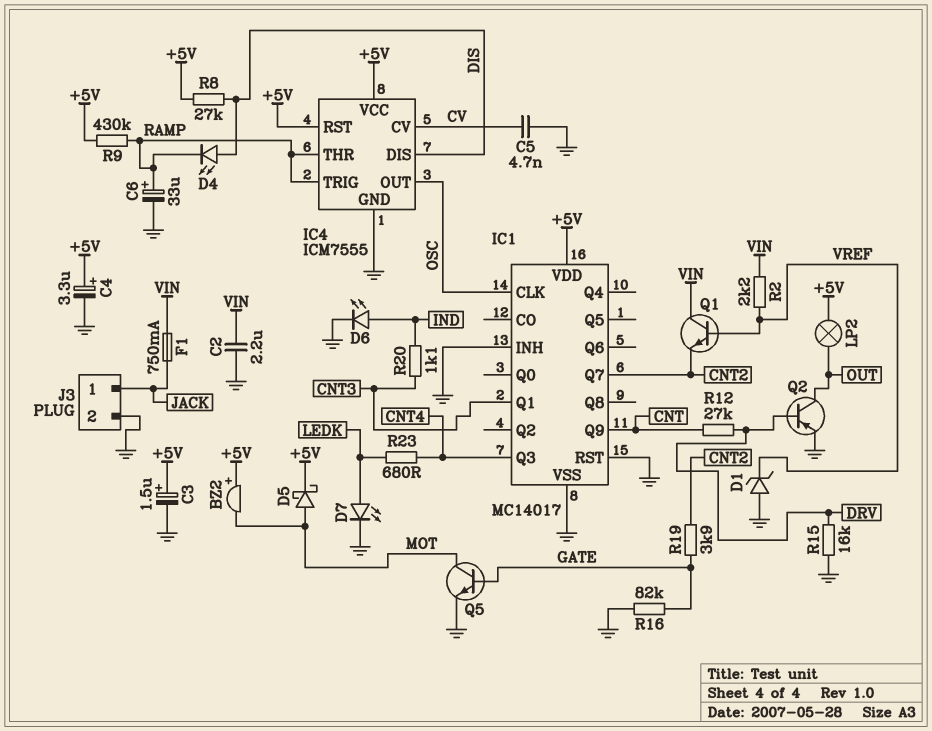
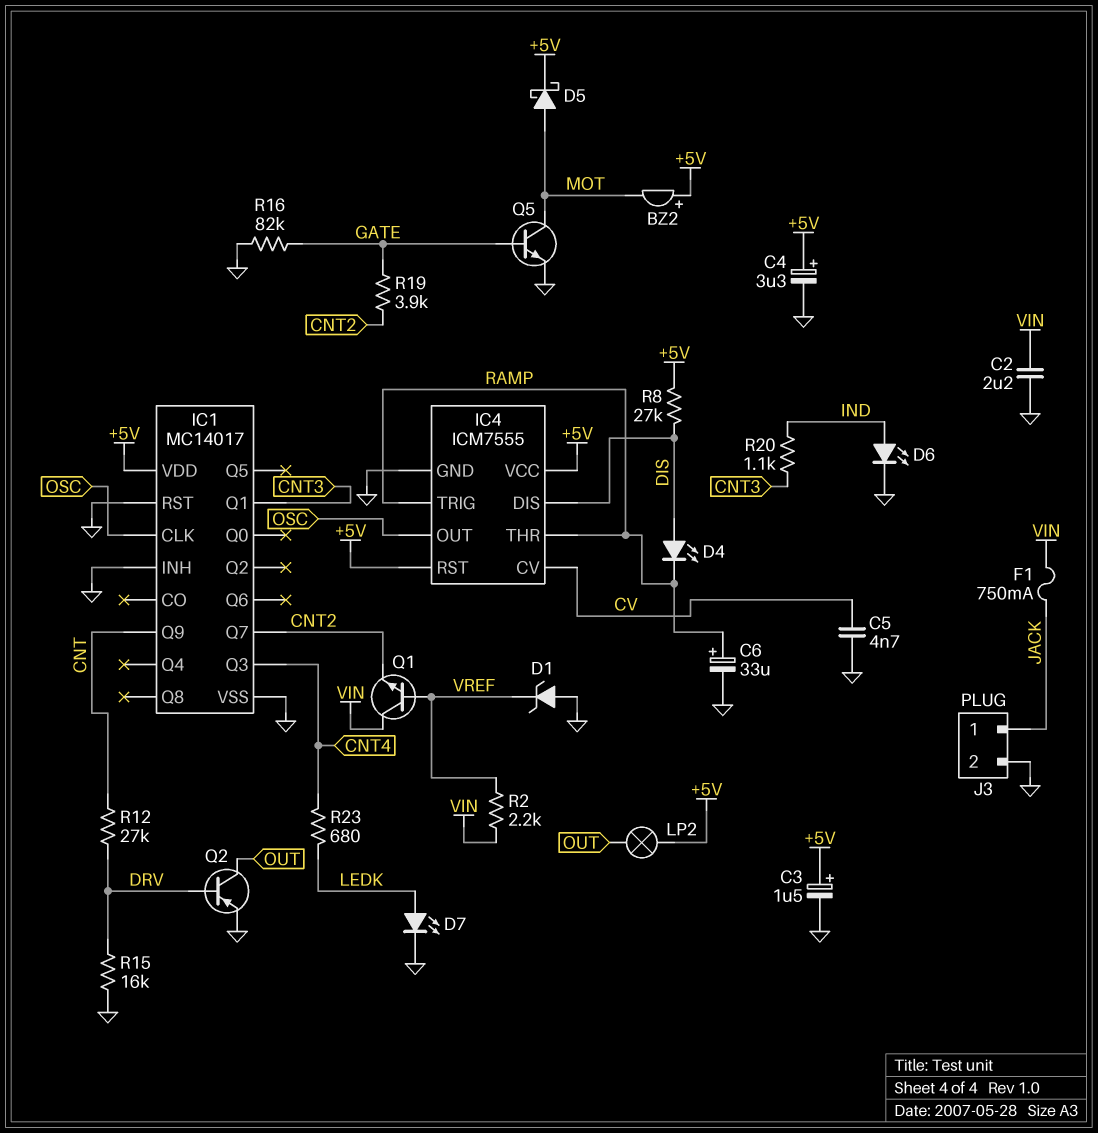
R9: 430k (+5V, RAMP) -> none

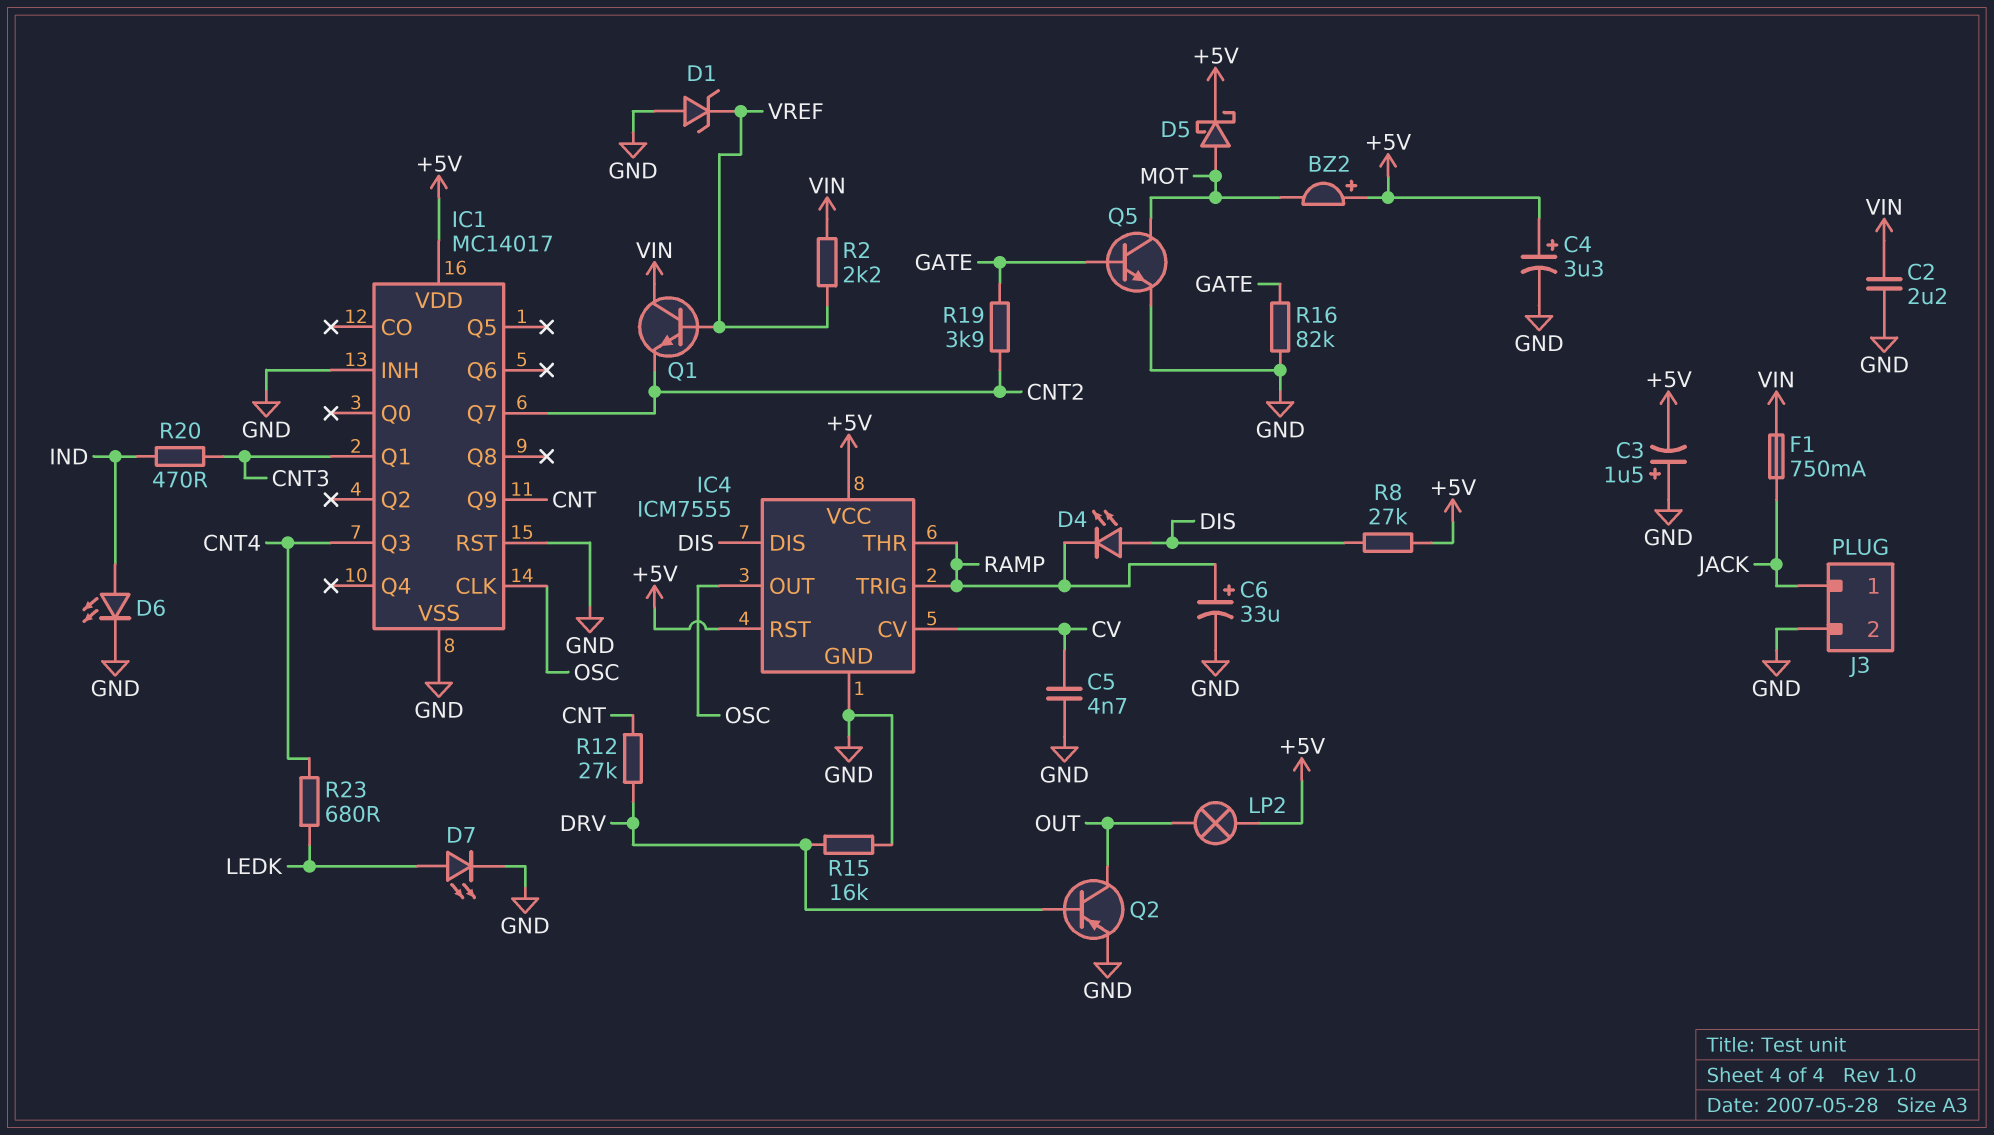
C3: 1.5uF (plus +5V, minus GND) -> 1.5uF (plus GND, minus +5V)
R20: 1.1k (CNT3, IND) -> 470 (CNT3, IND)

